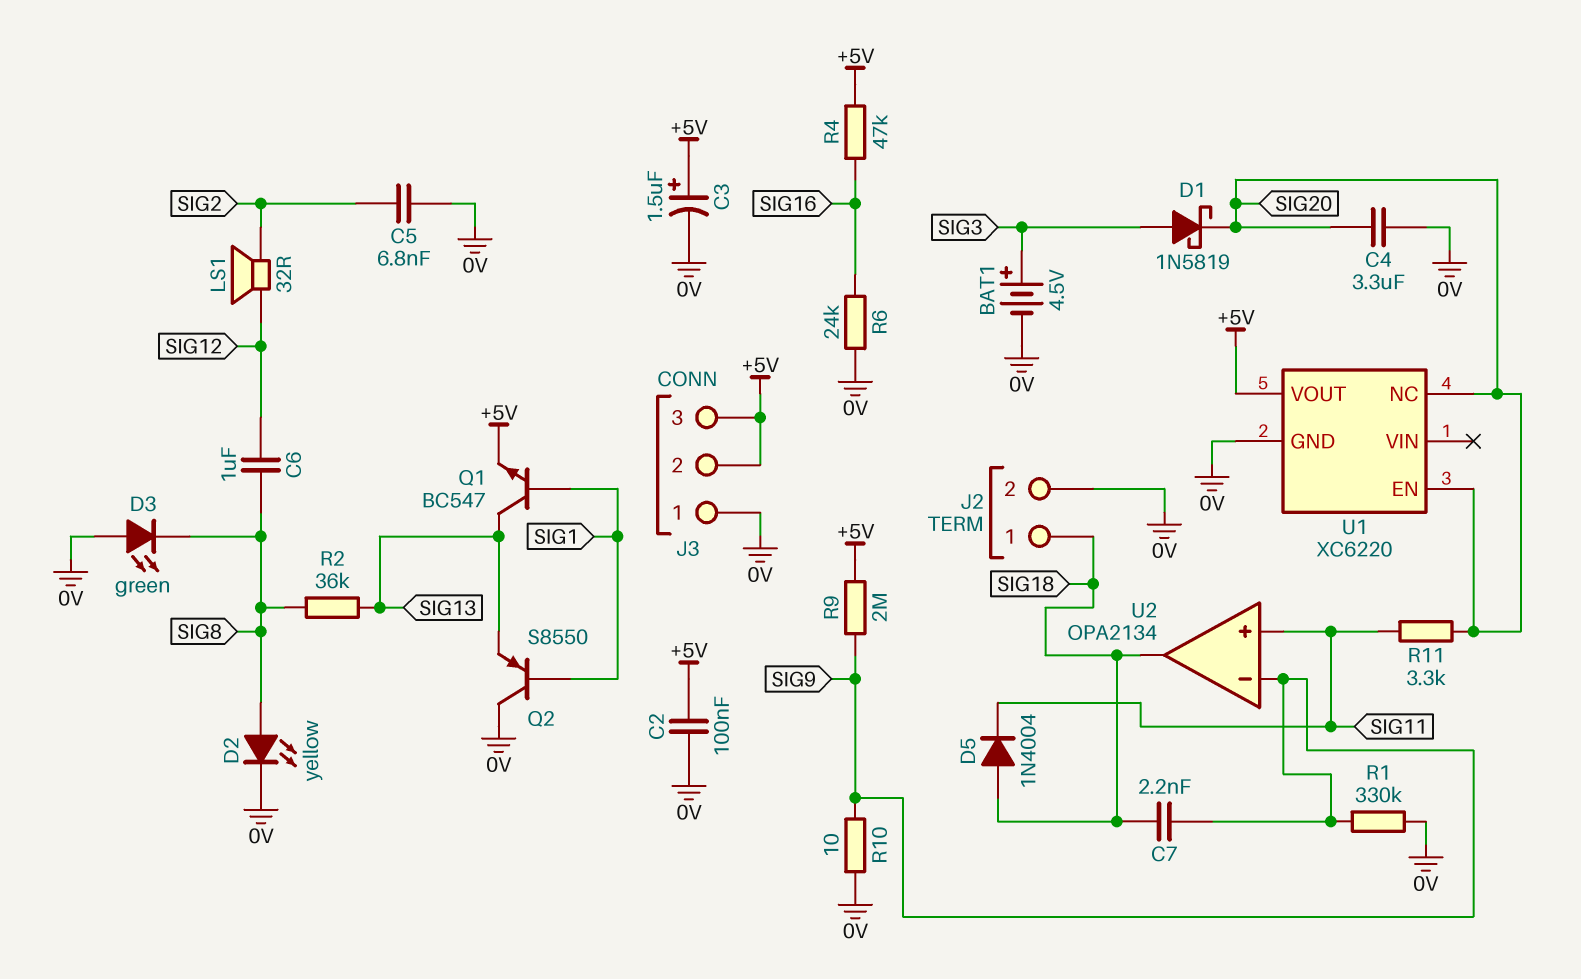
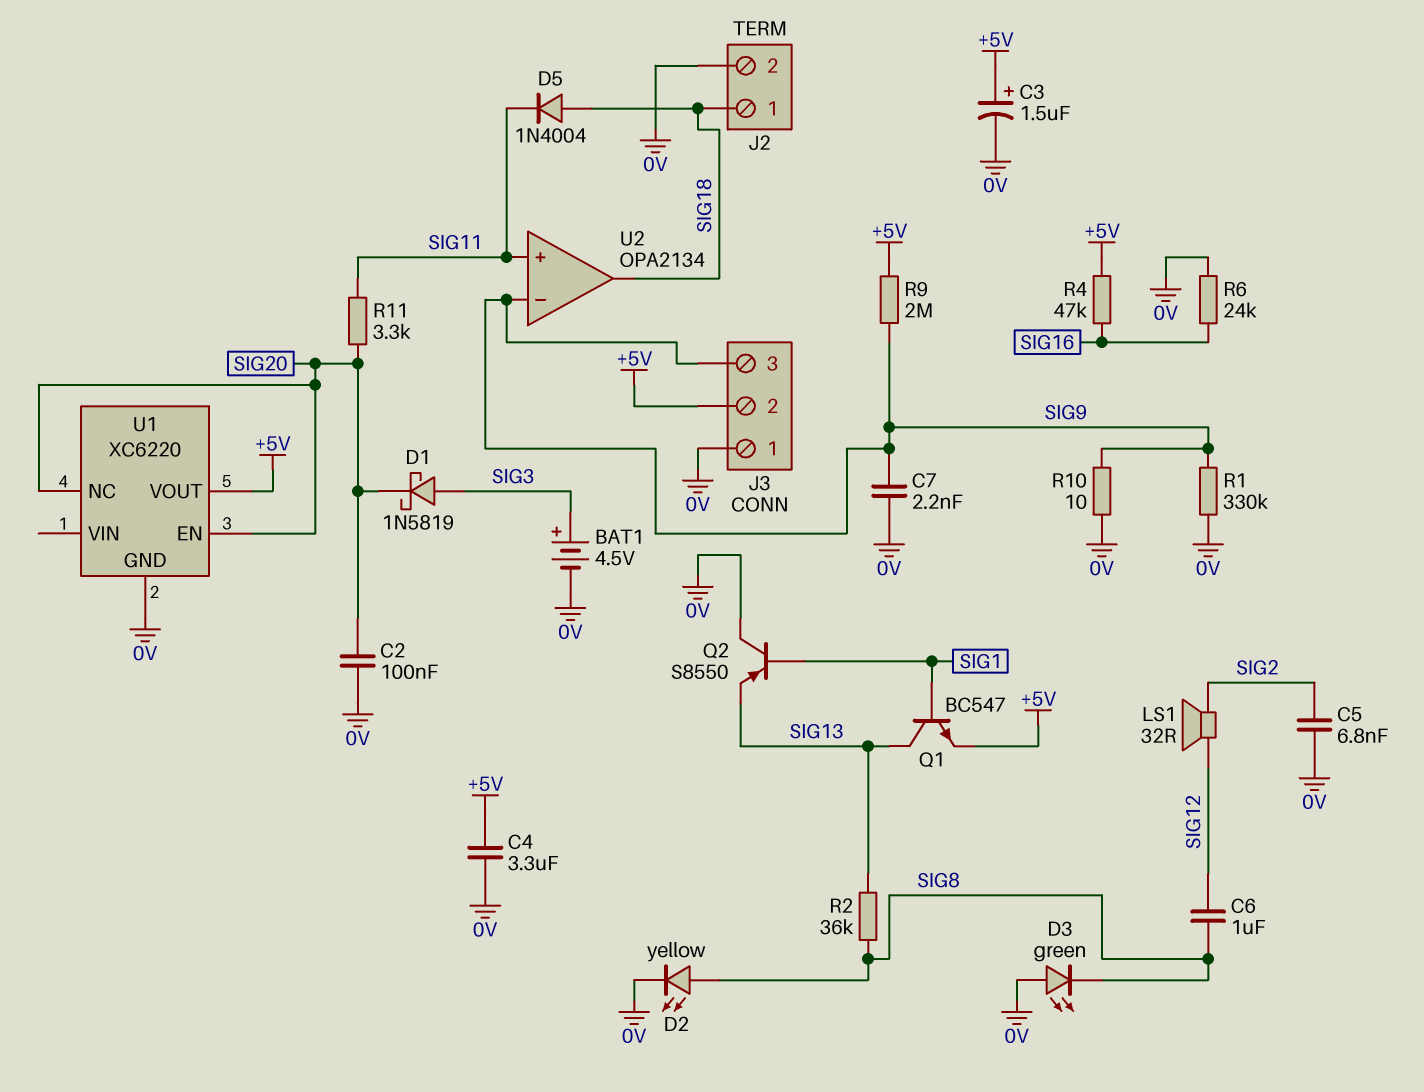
C2: 100nF (+5V, 0V) -> 100nF (0V, SIG20)
C4: 3.3uF (0V, SIG20) -> 3.3uF (+5V, 0V)
C7: 2.2nF (SIG9, SIG18) -> 2.2nF (0V, SIG9)
J3 pin 3: +5V -> SIG9

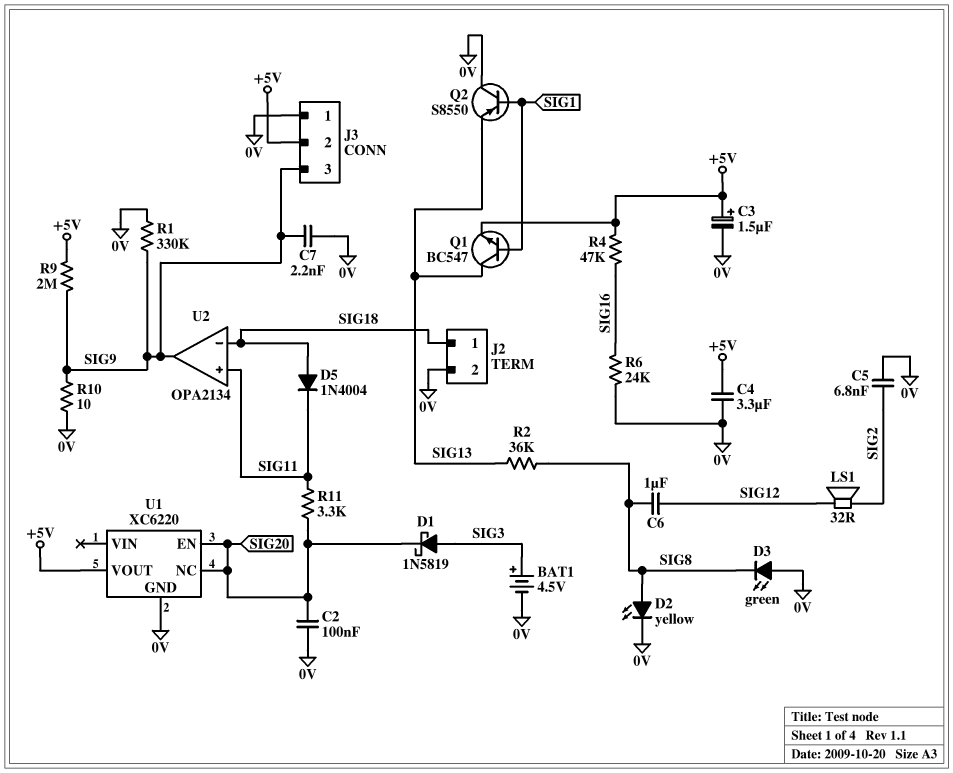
U2 pin in-: SIG9 -> SIG18
U2 pin out: SIG18 -> SIG9

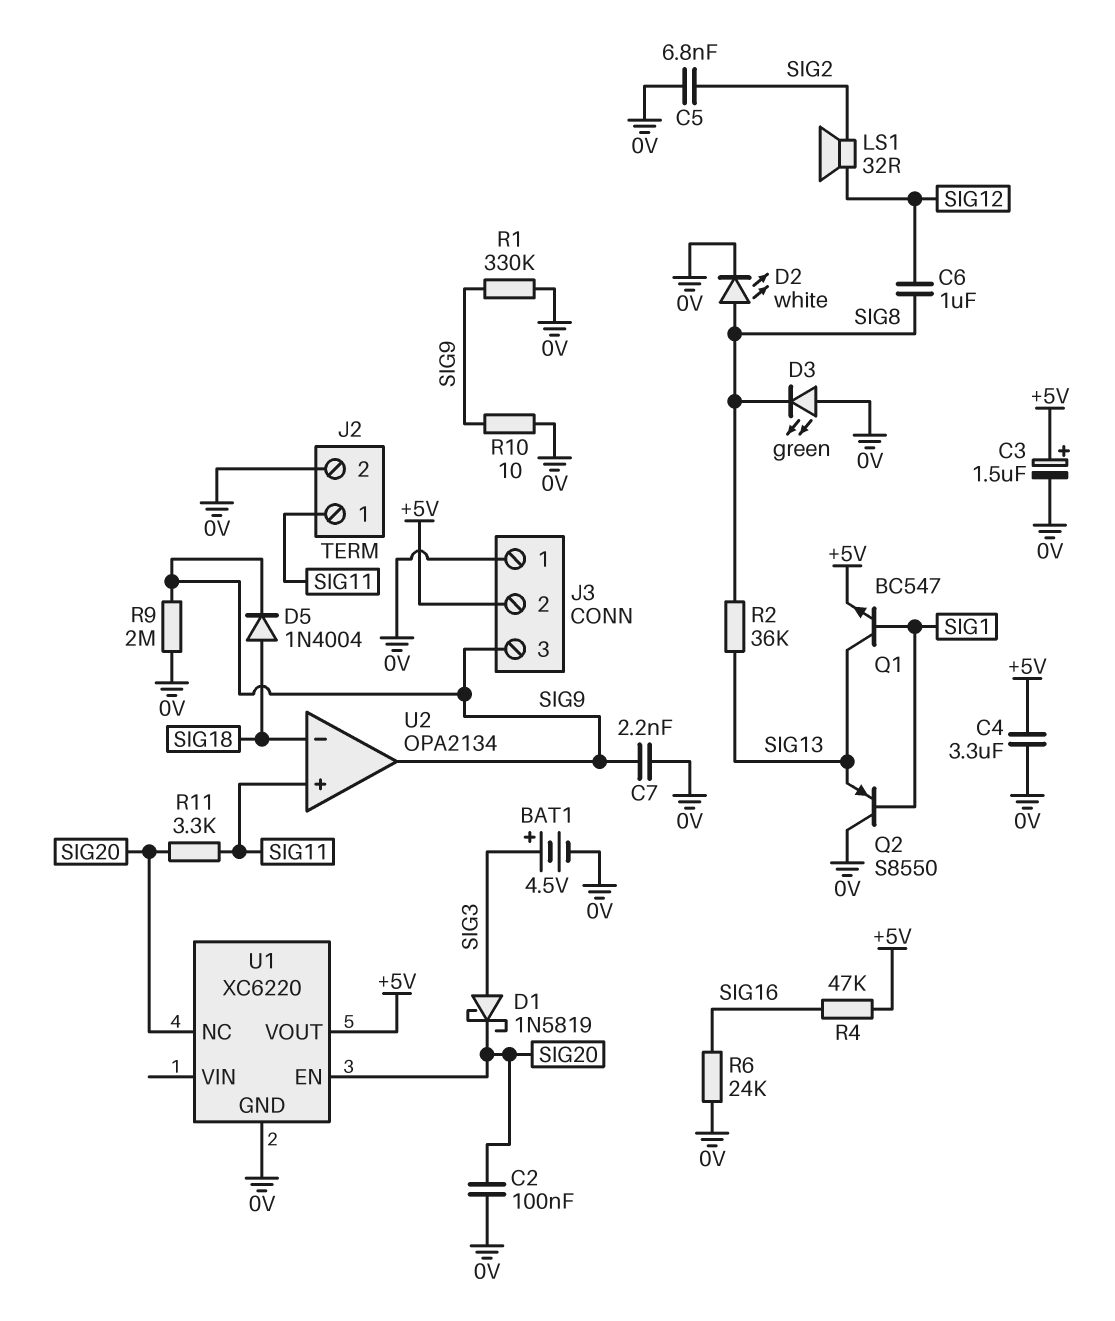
D2: LED yellow (A SIG8, K 0V) -> LED white (A SIG8, K 0V)
D5: diode 1N4004 (A SIG18, K SIG11) -> diode 1N4004 (A SIG18, K SIG9)
J2 pin 1: SIG18 -> SIG11
R9: 2M (+5V, SIG9) -> 2M (0V, SIG9)

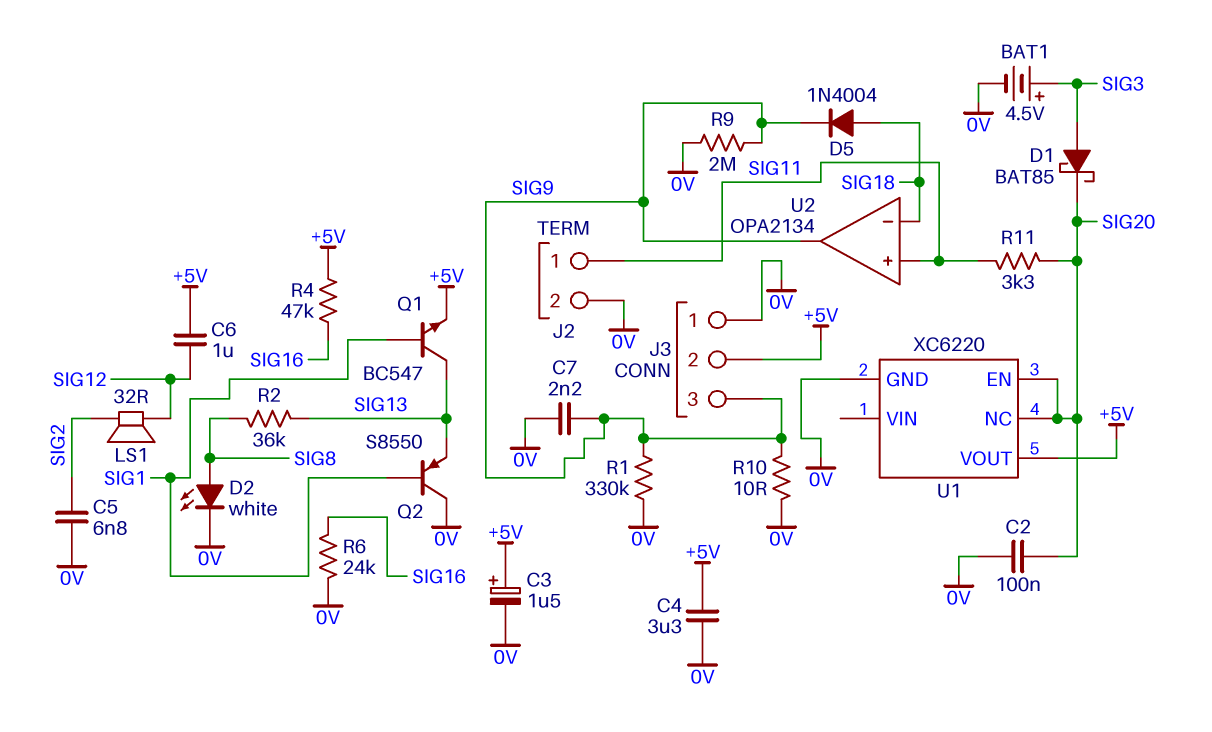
C6: 1uF (SIG8, SIG12) -> 1uF (+5V, SIG12)
D1: schottky 1N5819 (A SIG3, K SIG20) -> schottky BAT85 (A SIG3, K SIG20)
D3: LED green (A 0V, K SIG8) -> none

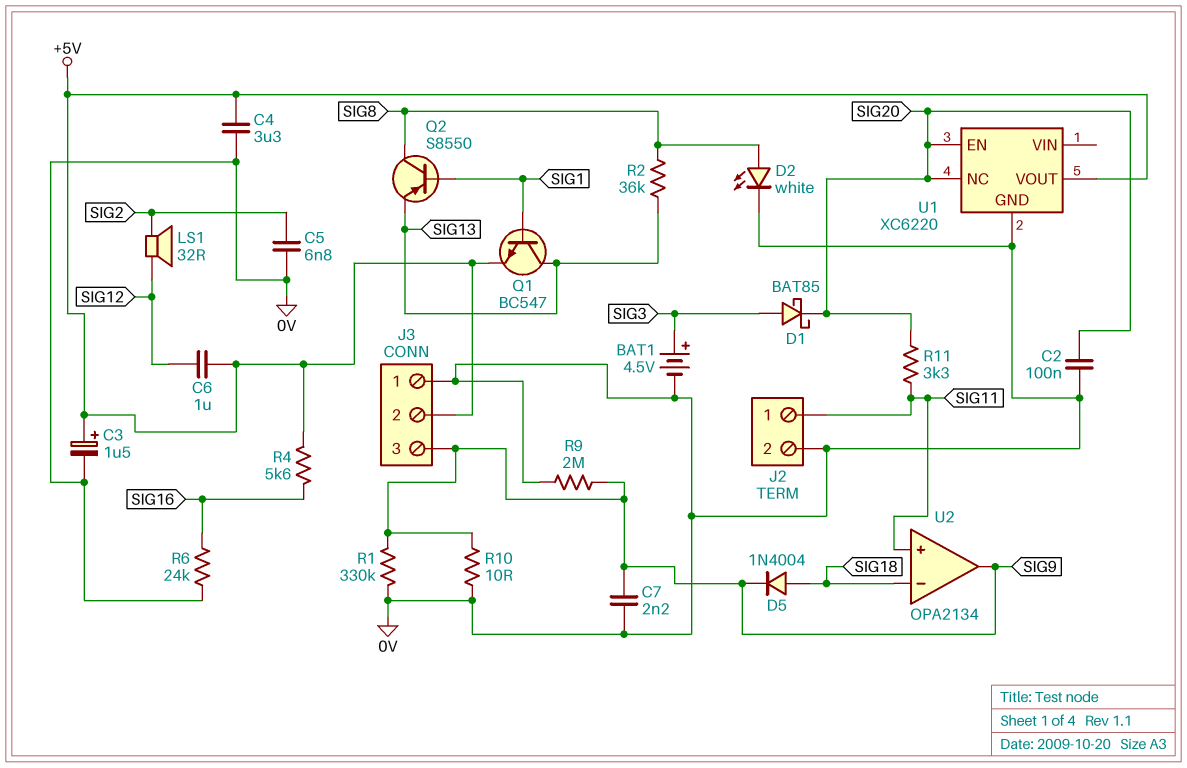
Q2: PNP S8550 (B SIG1, C 0V, E SIG13) -> PNP S8550 (B SIG1, C SIG8, E SIG13)
R4: 47k (+5V, SIG16) -> 5.6k (+5V, SIG16)

